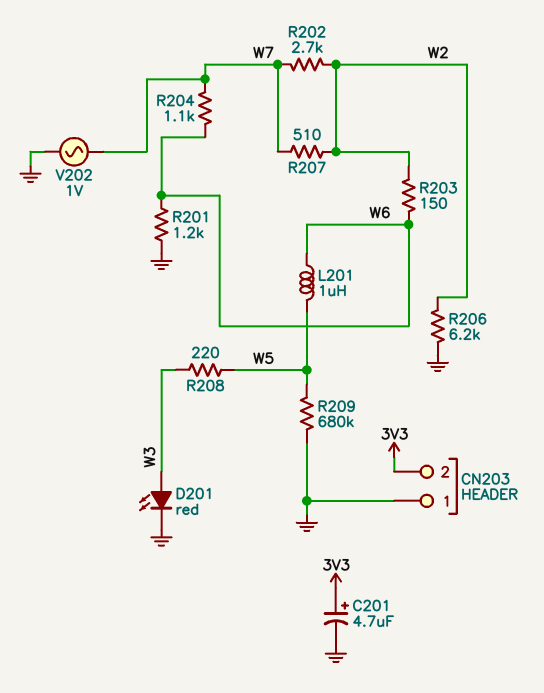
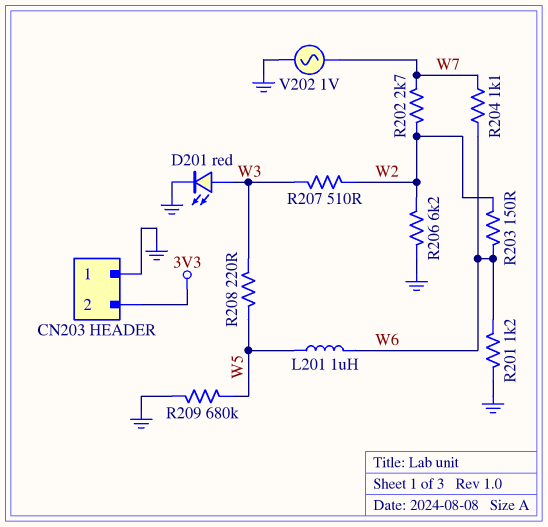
C201: 4.7uF (plus 3V3, minus GND) -> none
R207: 510 (W2, W7) -> 510 (W2, W3)

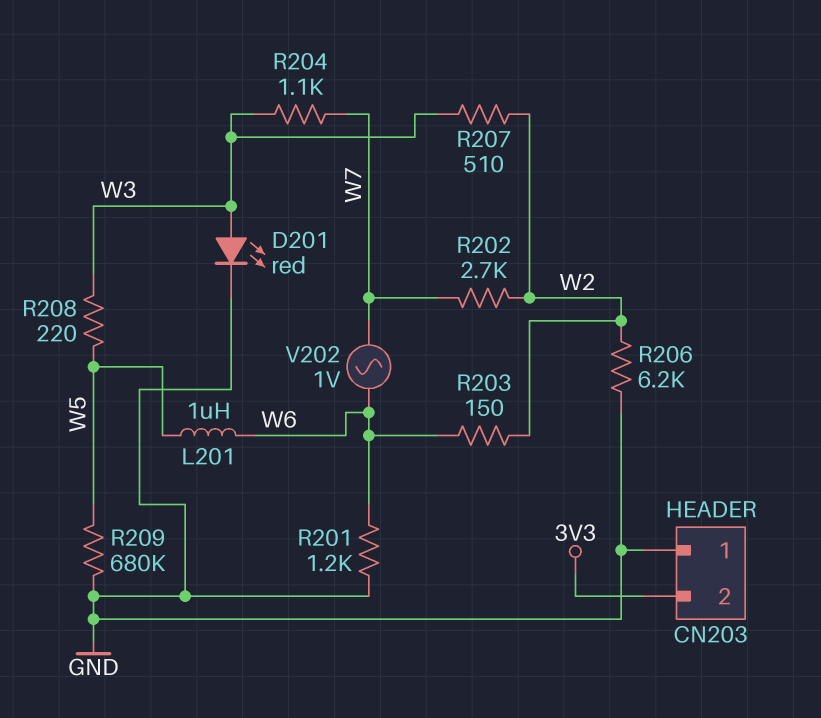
R204: 1.1k (W6, W7) -> 1.1k (W3, W7)
V202: AC 1V (GND, W7) -> AC 1V (W6, W7)

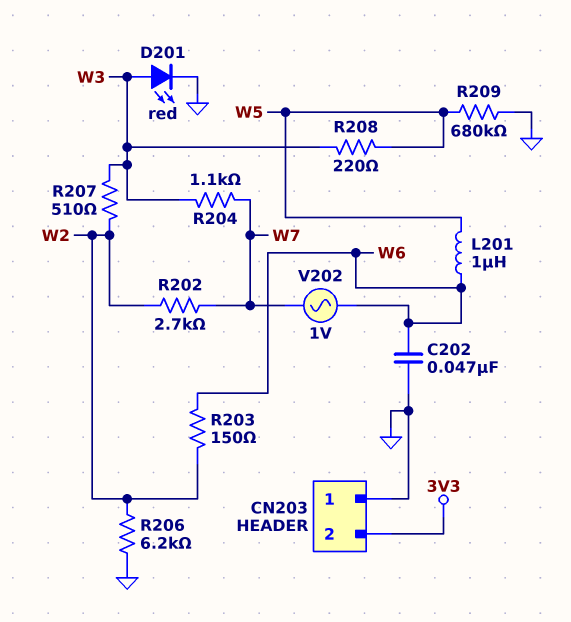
C202: none -> 47nF (GND, W6)
R201: 1.2k (GND, W6) -> none

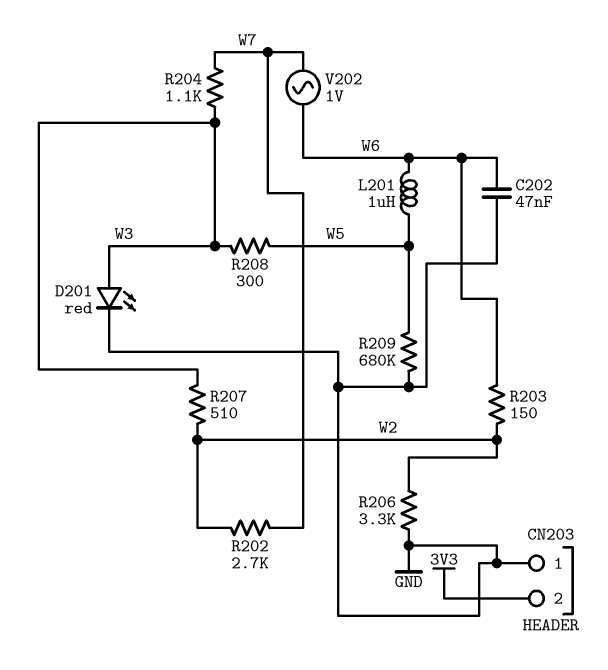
R206: 6.2k (GND, W2) -> 3.3k (GND, W2)
R208: 220 (W3, W5) -> 300 (W3, W5)

